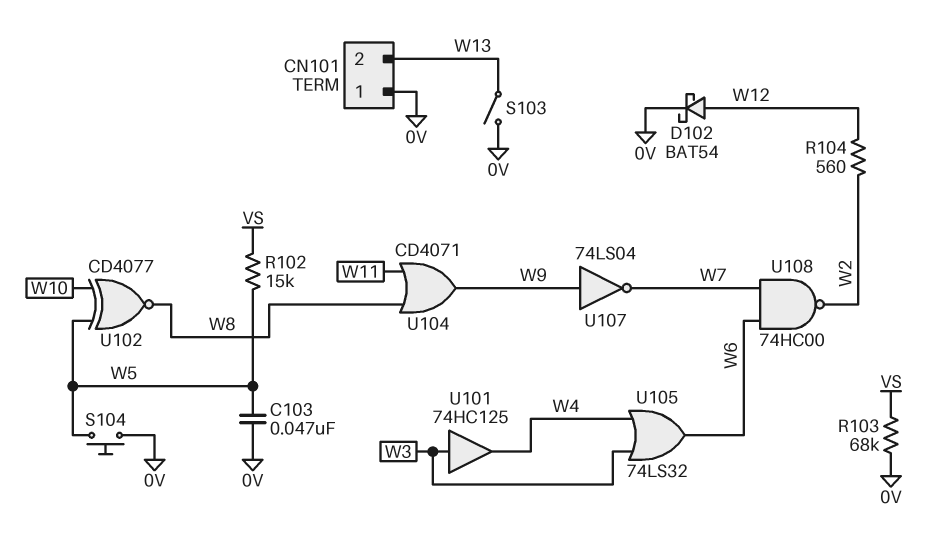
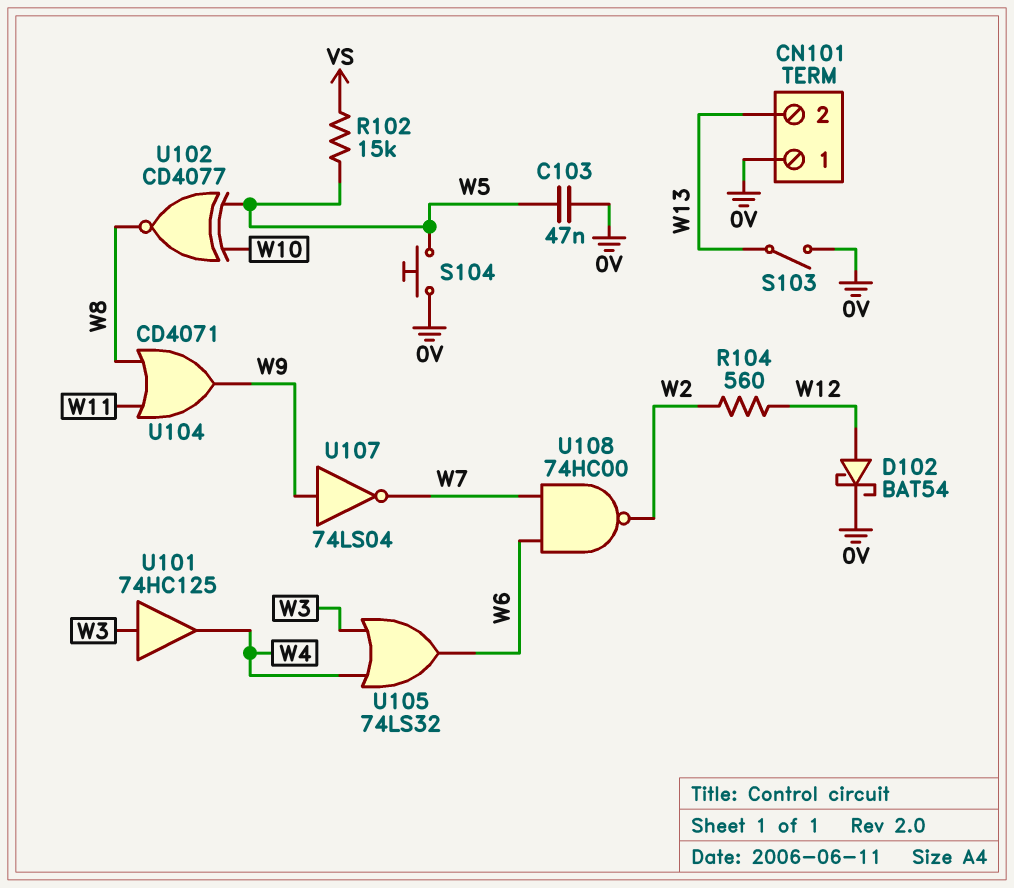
R103: 68k (0V, VS) -> none

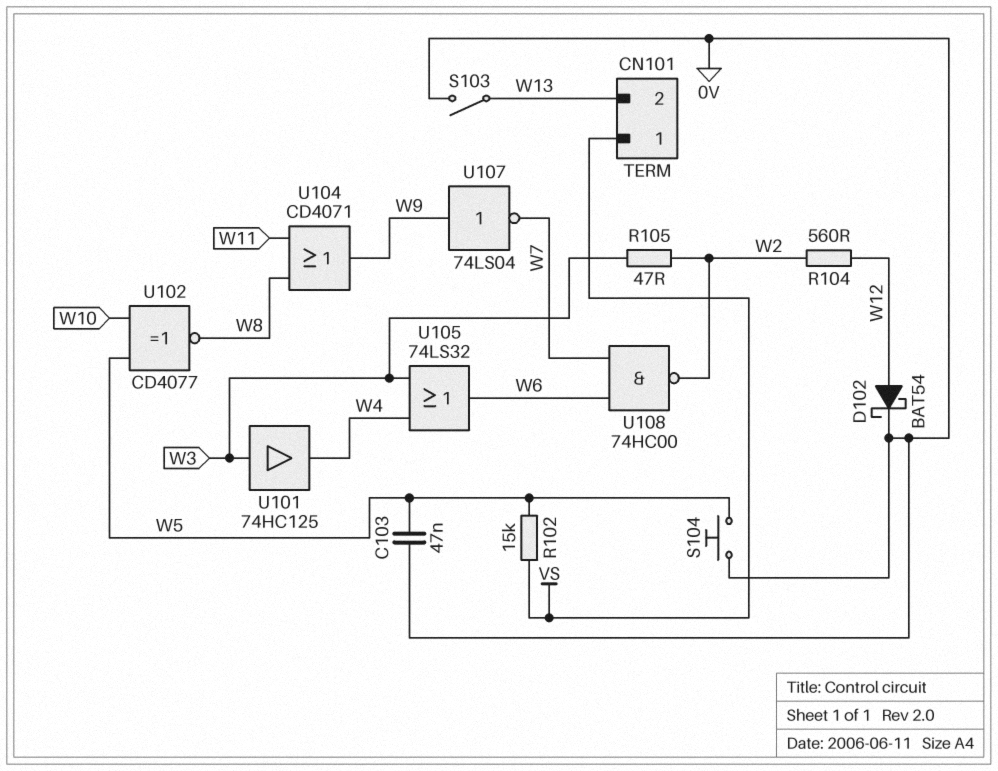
CN101 pin 1: 0V -> VS
R105: none -> 47 (W2, W3)

